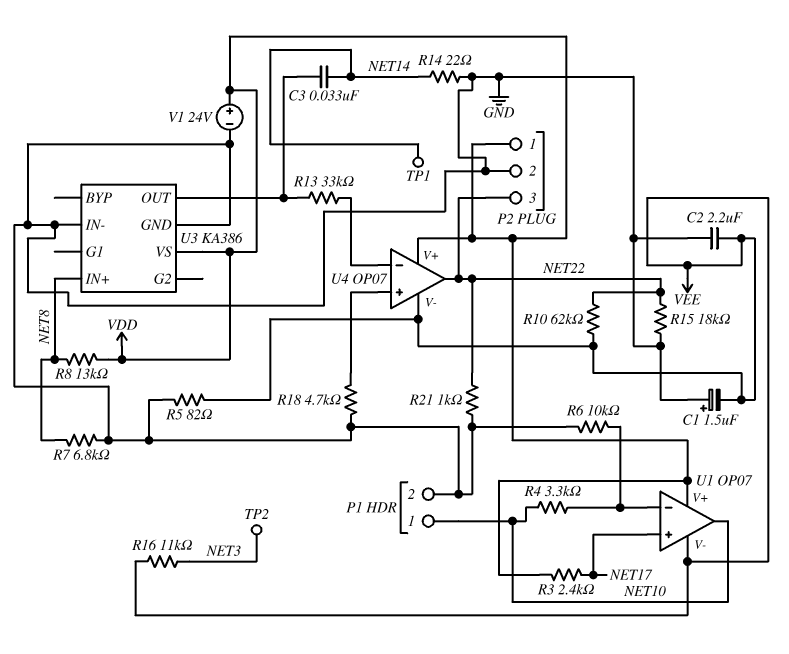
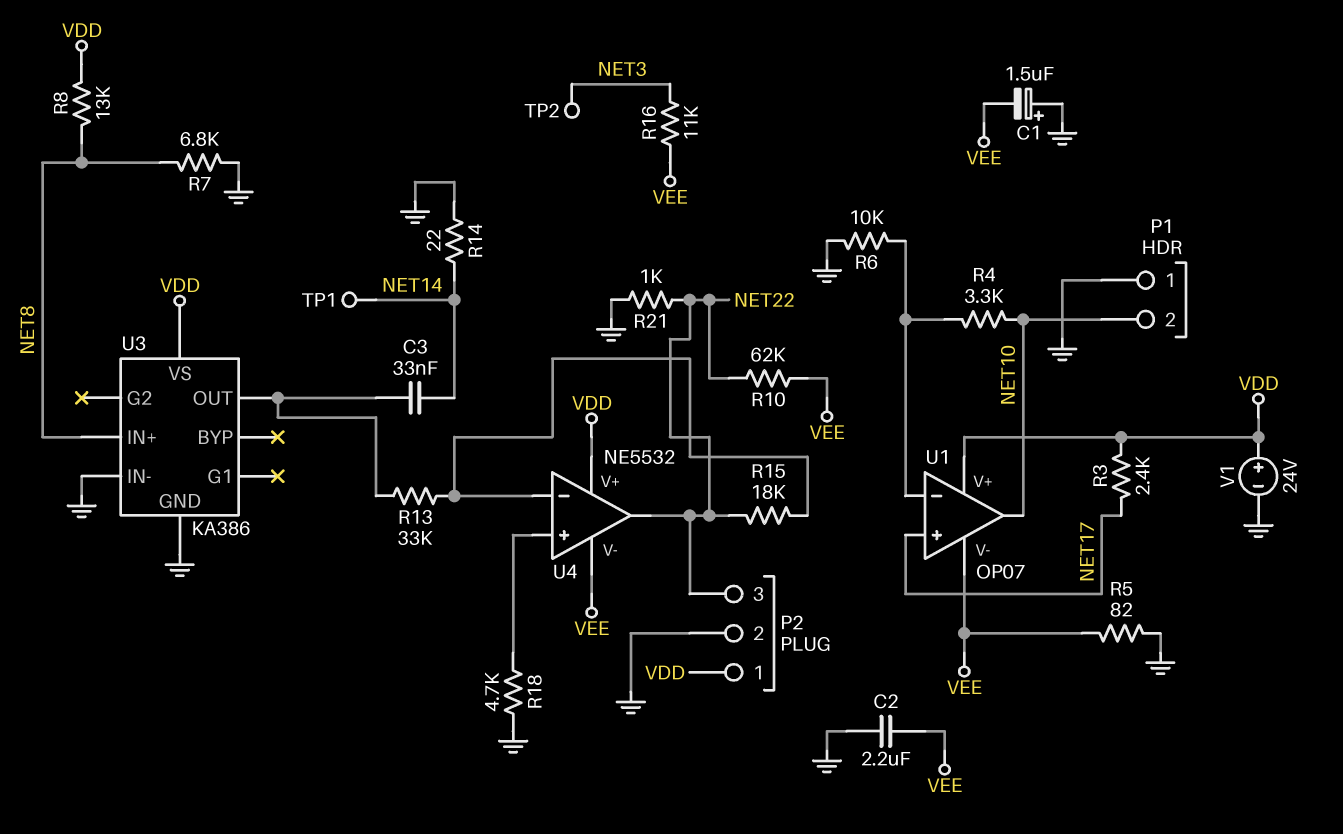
P1 pin 1: NET10 -> GND
P1 pin 2: GND -> NET10
R15: 18k (GND, NET22) -> 18k (NET22, U4/in-)
U4: OP07 -> NE5532

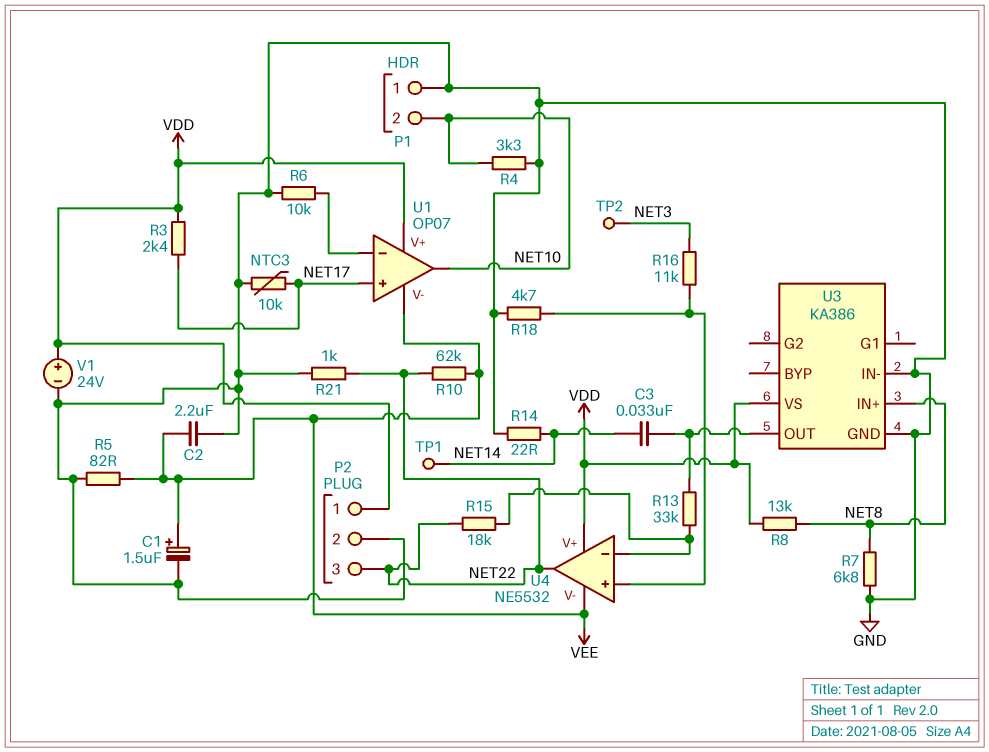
C1: 1.5uF (plus GND, minus VEE) -> 1.5uF (plus VEE, minus GND)
NTC3: none -> 10k (GND, NET17)
R4: 3.3k (NET10, U1/in-) -> 3.3k (GND, NET10)
R16: 11k (NET3, VEE) -> 11k (NET3, U4/in+)

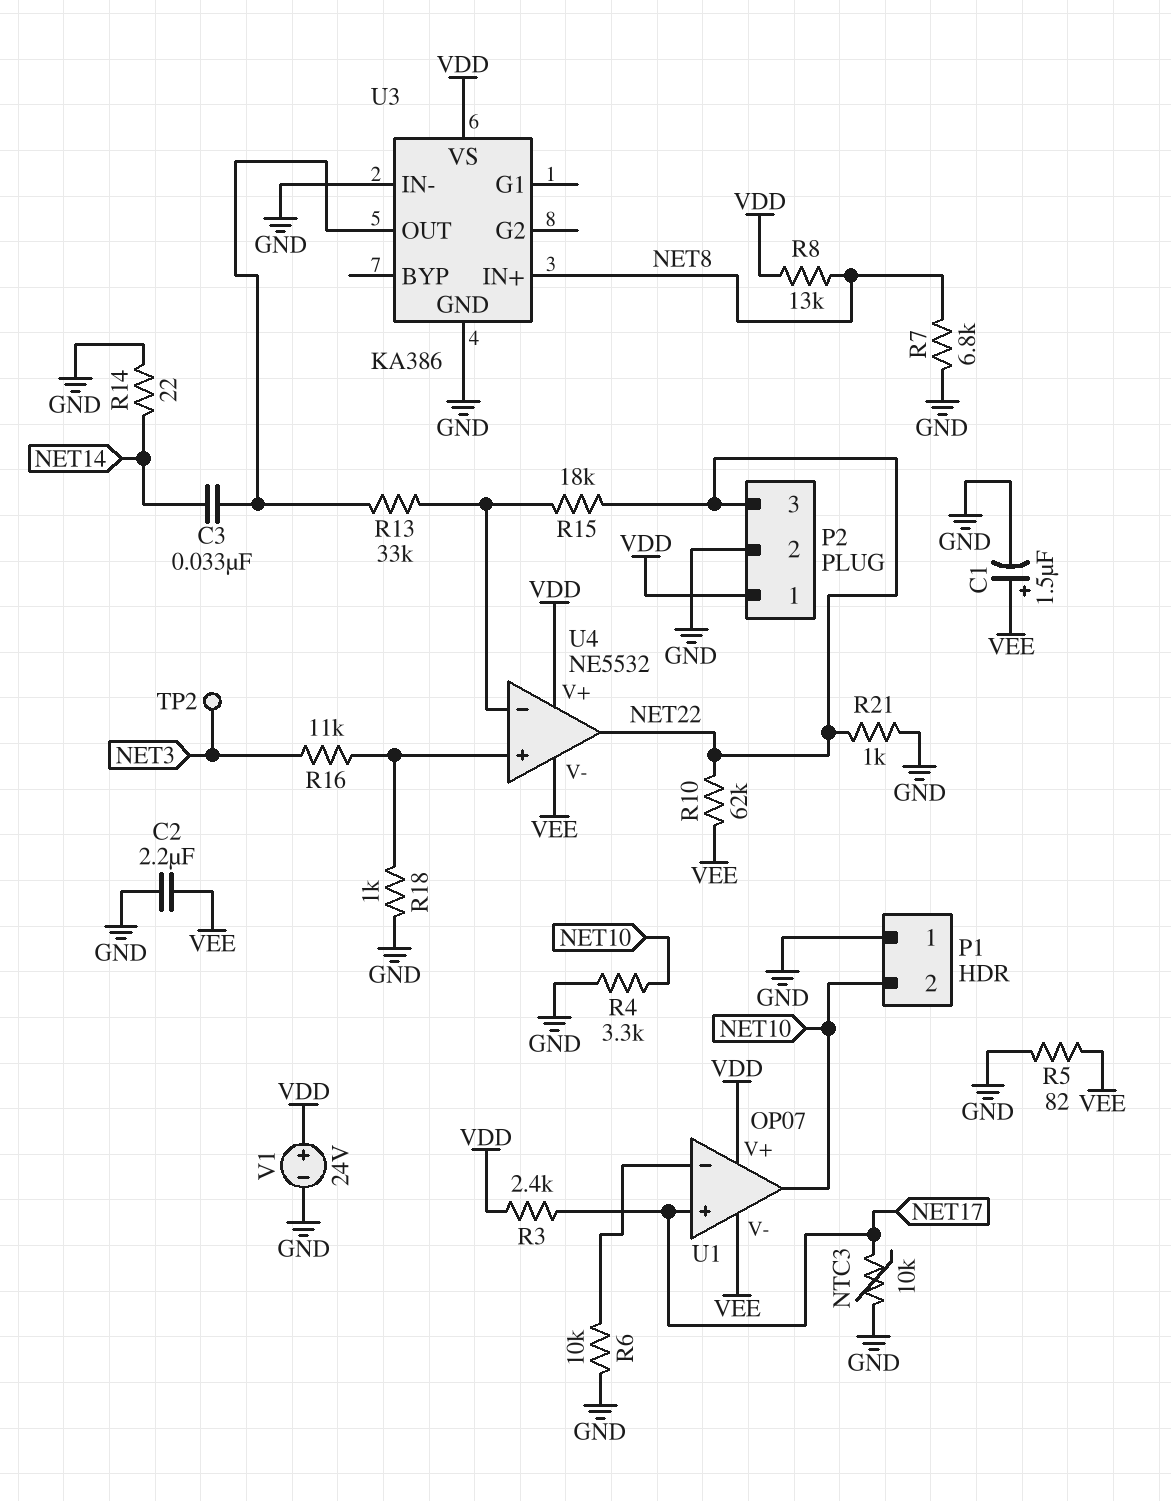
R18: 4.7k (GND, U4/in+) -> 1k (GND, U4/in+)
TP1: test point (NET14) -> none

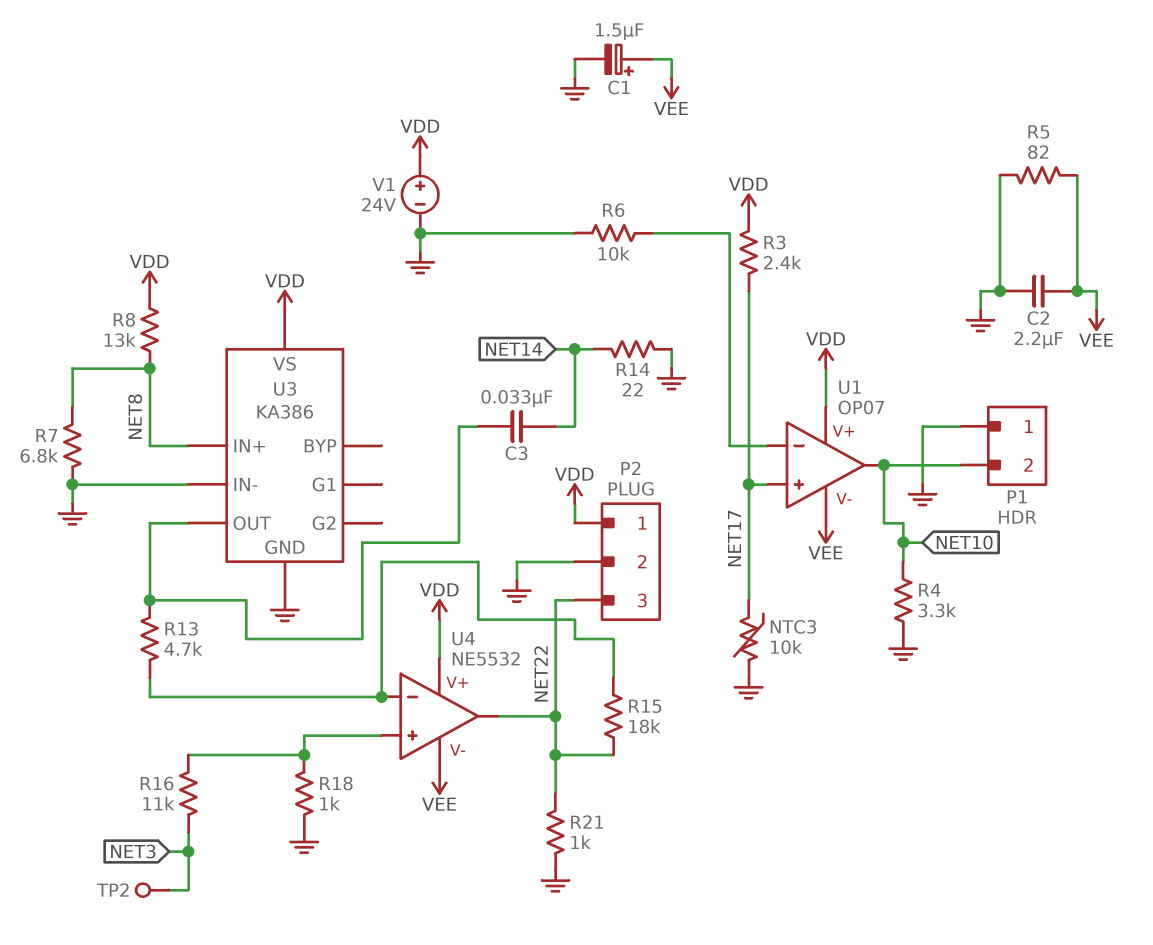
R10: 62k (NET22, VEE) -> none
R13: 33k (U3/OUT, U4/in-) -> 4.7k (U3/OUT, U4/in-)

